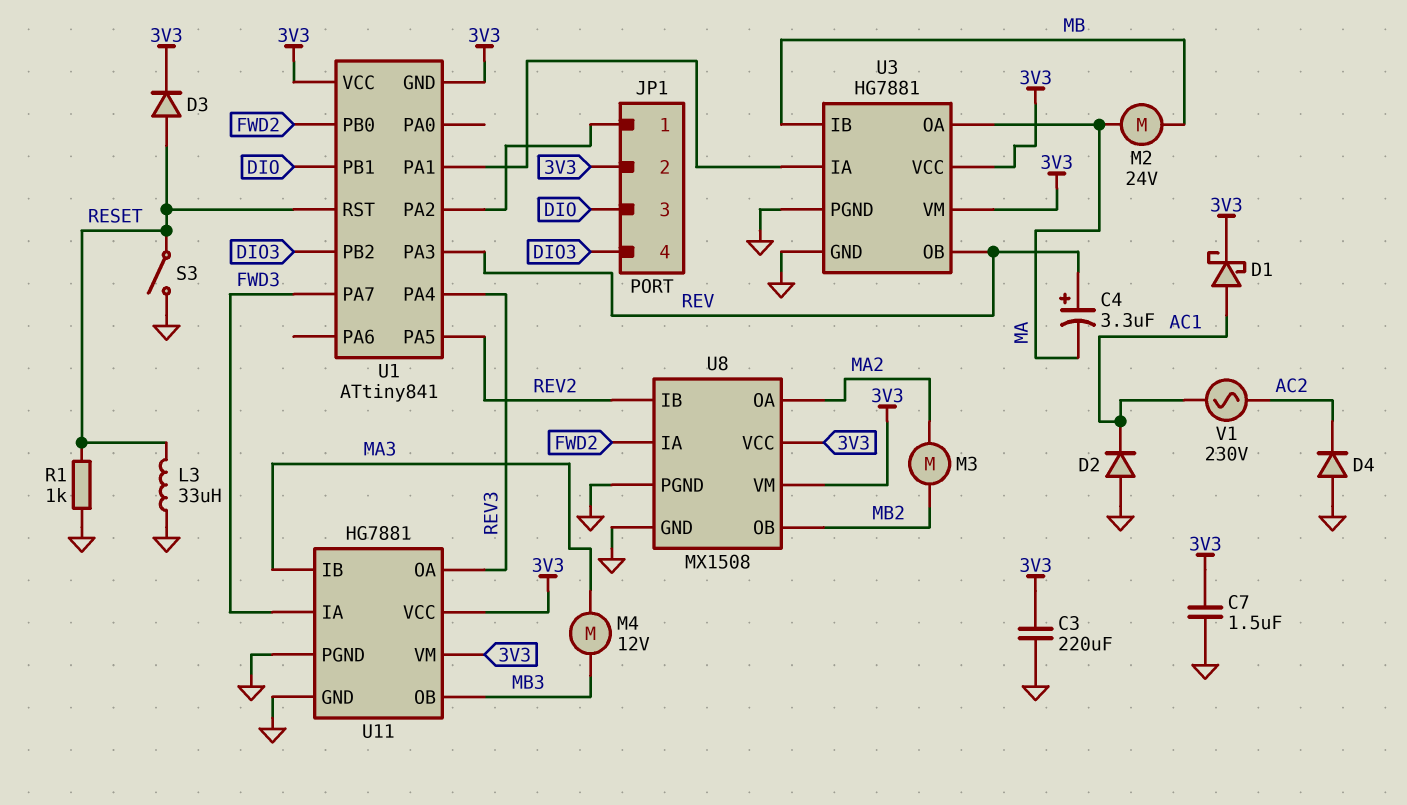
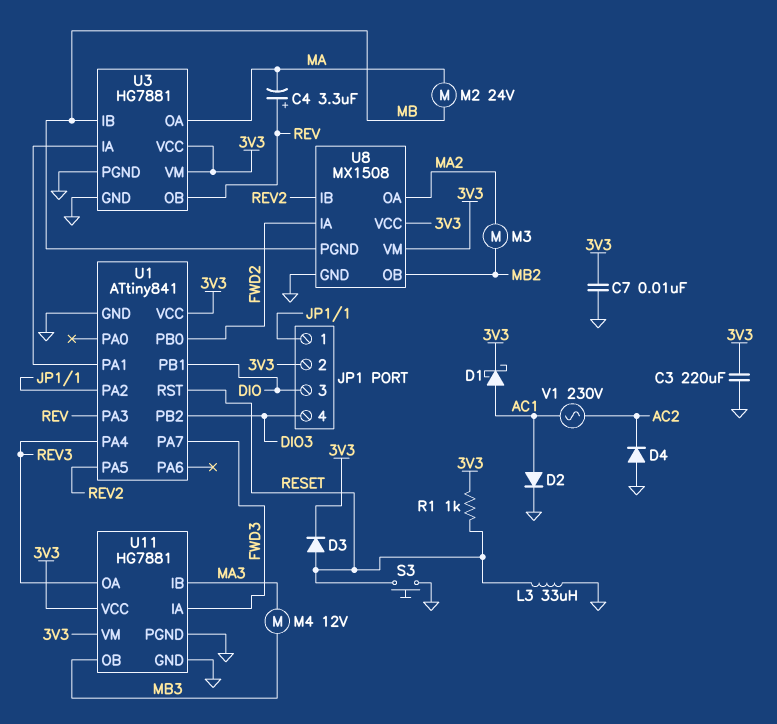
C7: 1.5uF (3V3, GND) -> 10nF (3V3, GND)
D2: diode (A GND, K AC1) -> diode (A AC1, K GND)
R1: 1k (GND, RESET) -> 1k (3V3, RESET)
S3: switch (GND, RESET) -> button (GND, RESET)
U1 pin GND: 3V3 -> GND
U8 pin PGND: GND -> MB

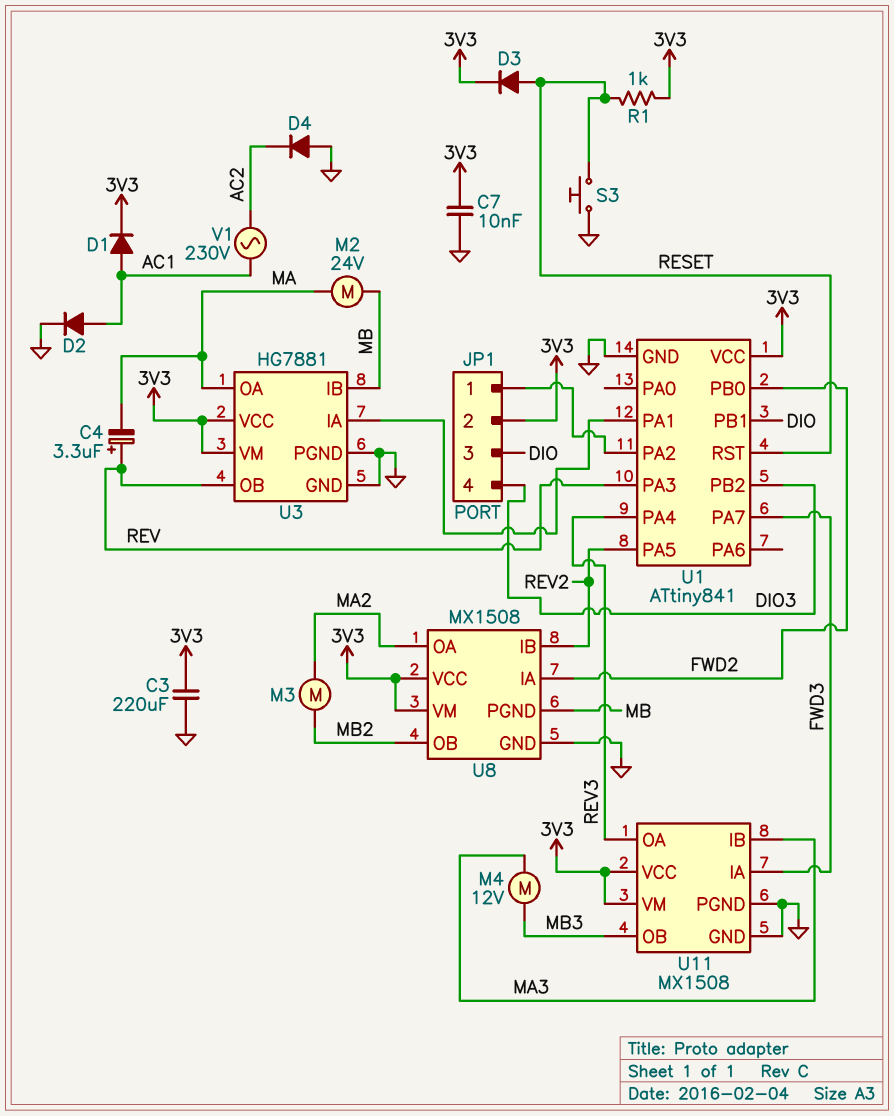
D1: schottky (A AC1, K 3V3) -> diode (A AC1, K 3V3)
L3: 33uH (GND, RESET) -> none
U11: HG7881 -> MX1508

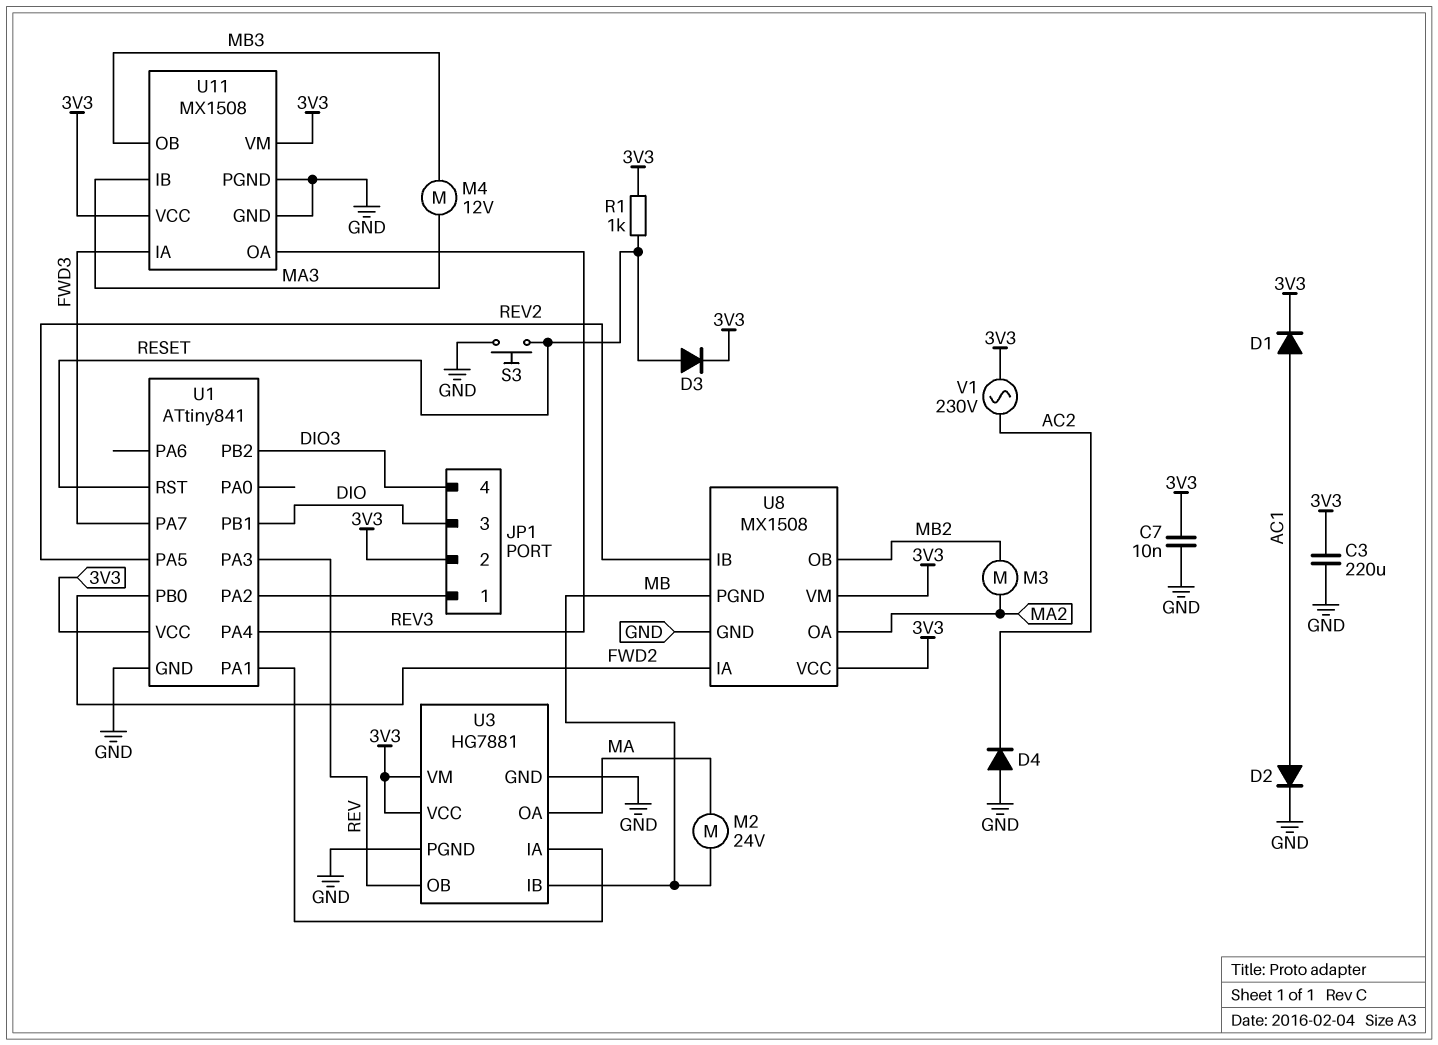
C4: 3.3uF (plus REV, minus MA) -> none
V1: AC 230V (AC1, AC2) -> AC 230V (3V3, AC2)

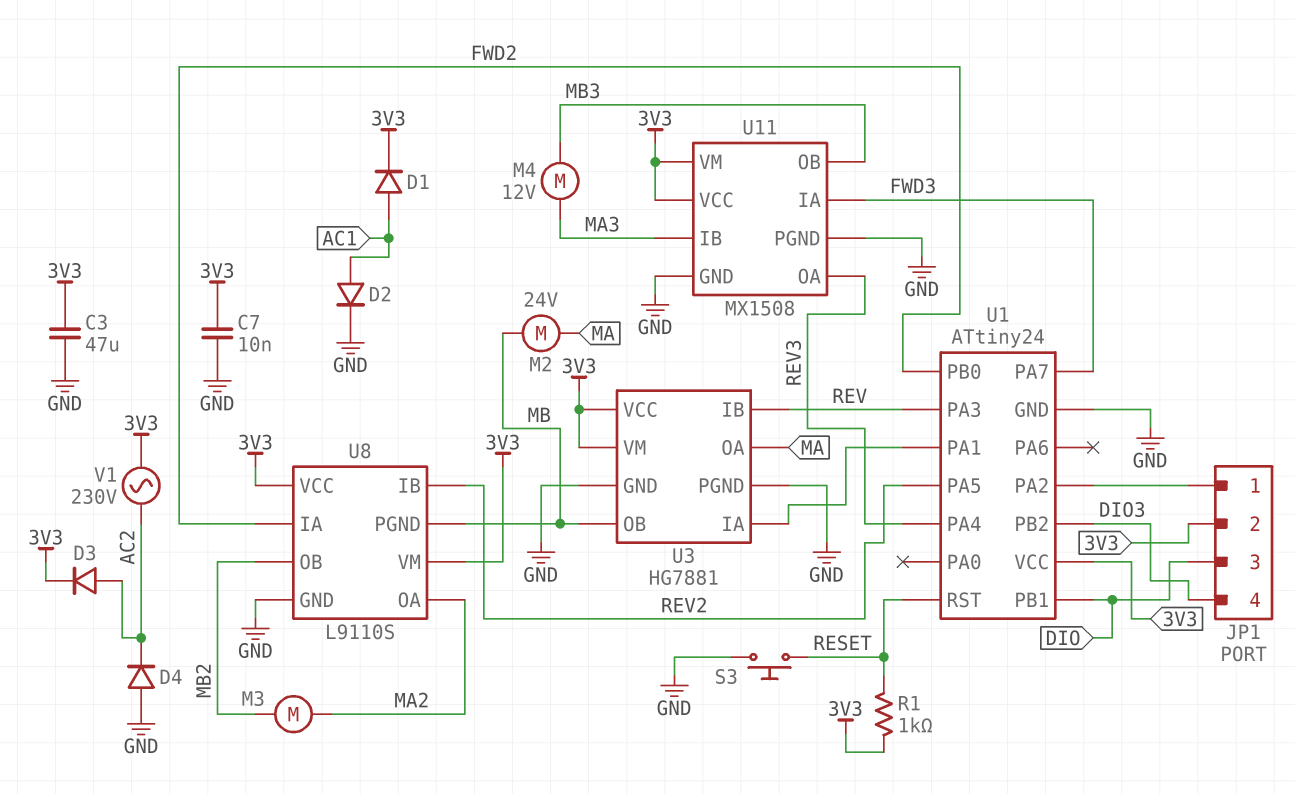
C3: 220uF (3V3, GND) -> 47uF (3V3, GND)
D3: diode (A RESET, K 3V3) -> diode (A AC2, K 3V3)
U1: ATtiny841 -> ATtiny24
U3 pin IB: MB -> REV
U3 pin OB: REV -> MB
U8: MX1508 -> L9110S

